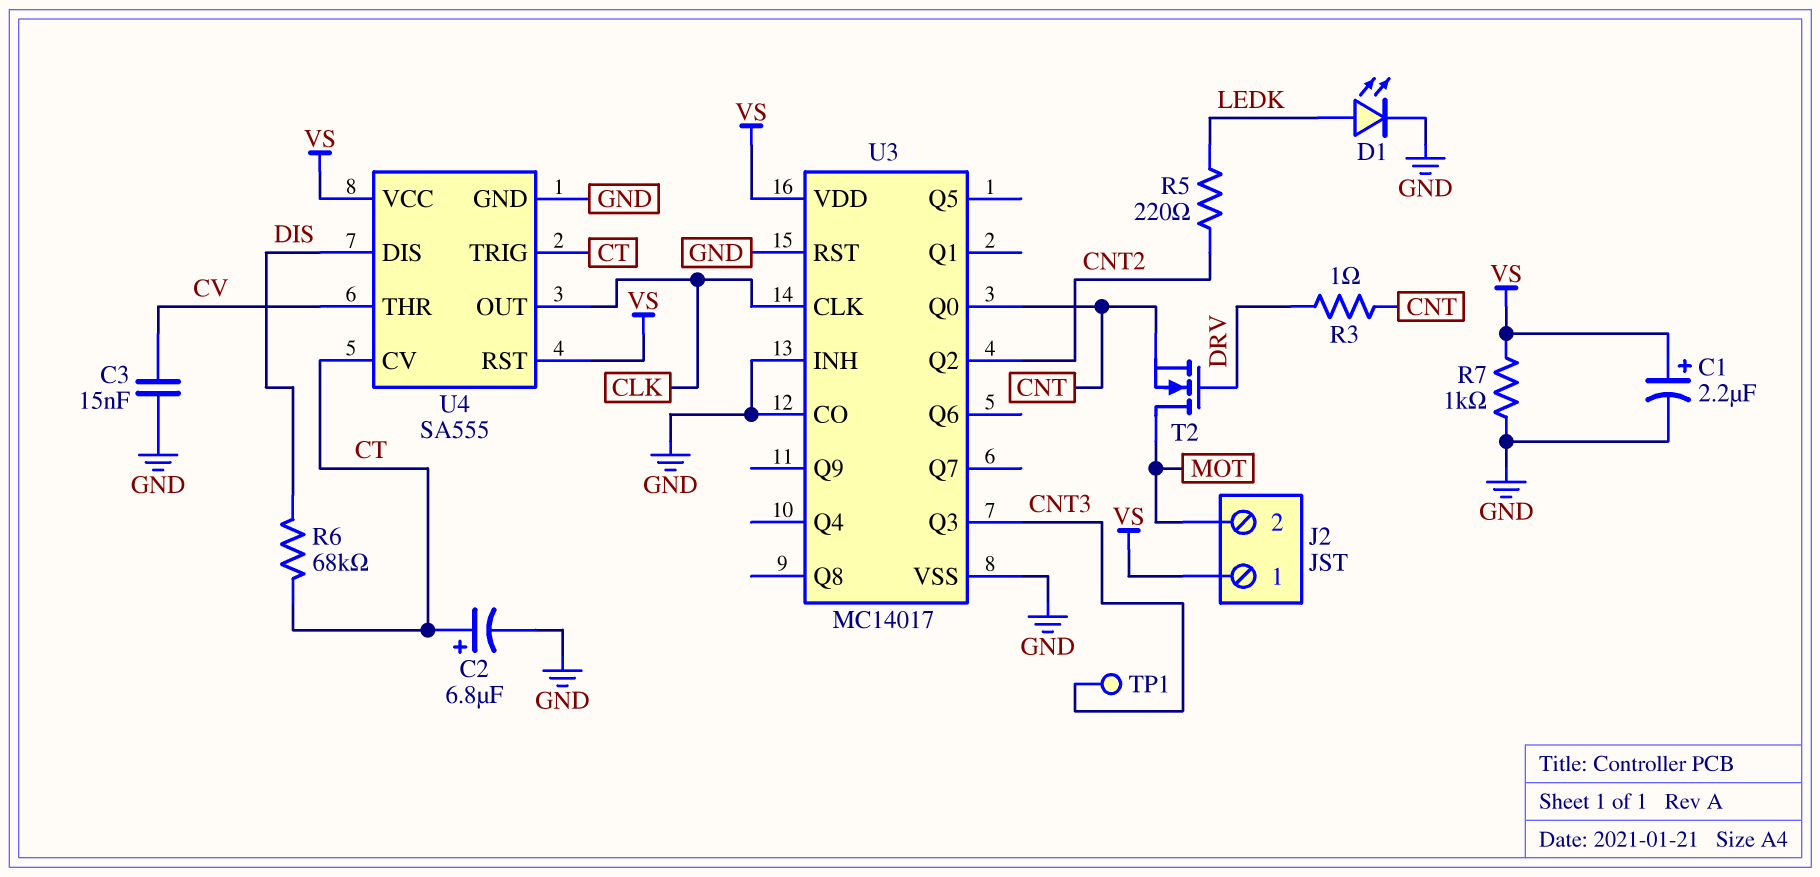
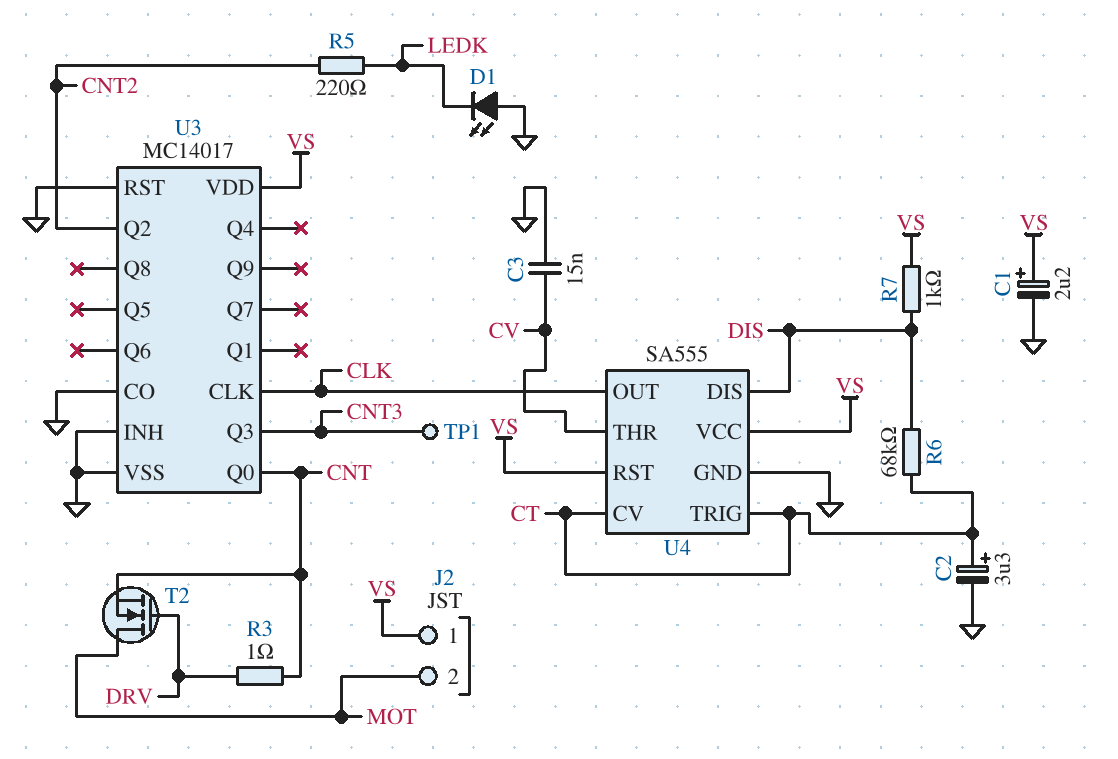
C2: 6.8uF (plus CT, minus GND) -> 3.3uF (plus CT, minus GND)
D1: LED (A LEDK, K GND) -> LED (A GND, K LEDK)
R7: 1k (GND, VS) -> 1k (DIS, VS)

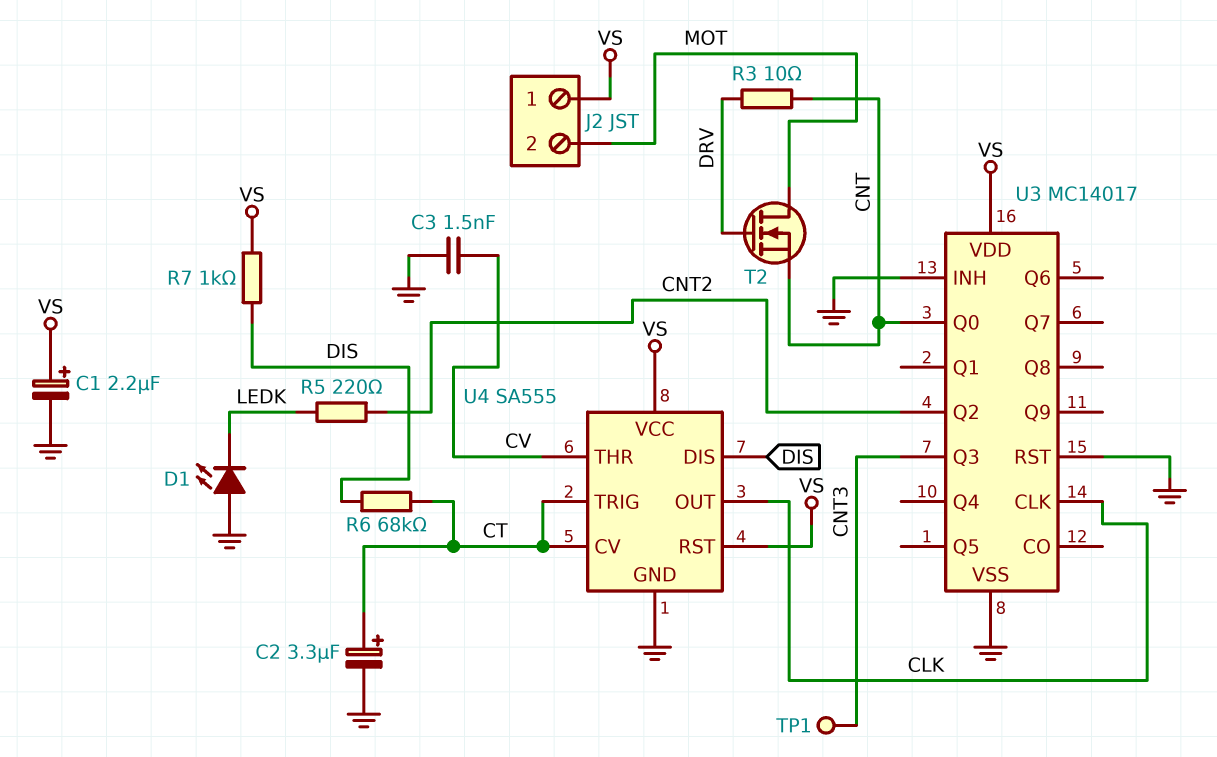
C3: 15nF (CV, GND) -> 1.5nF (CV, GND)
R3: 1 (CNT, DRV) -> 10 (CNT, DRV)
U3 pin CO: GND -> none

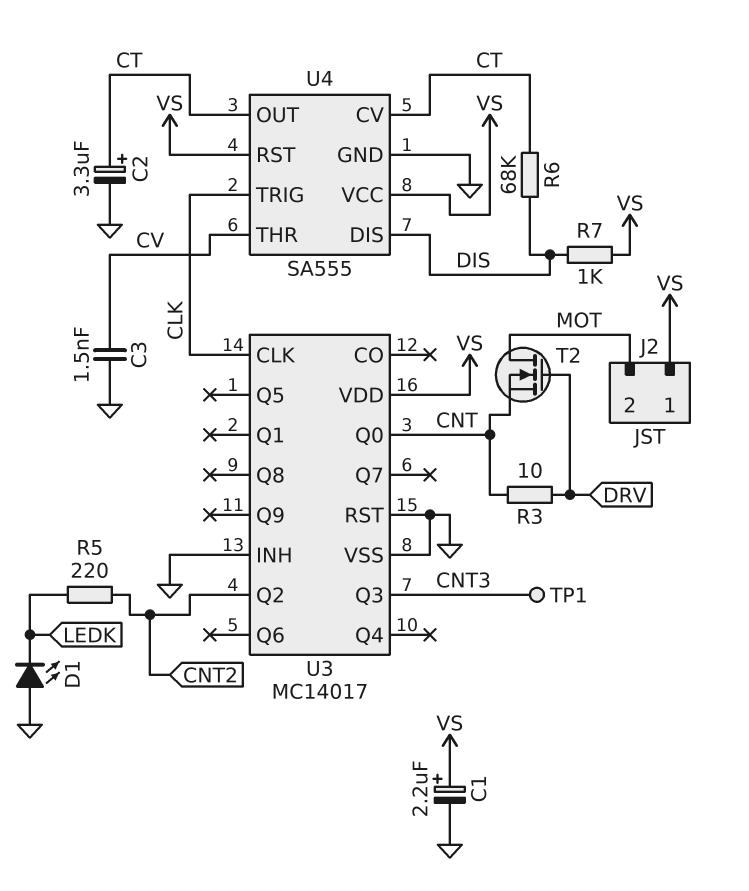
U4 pin OUT: CLK -> CT
U4 pin TRIG: CT -> CLK

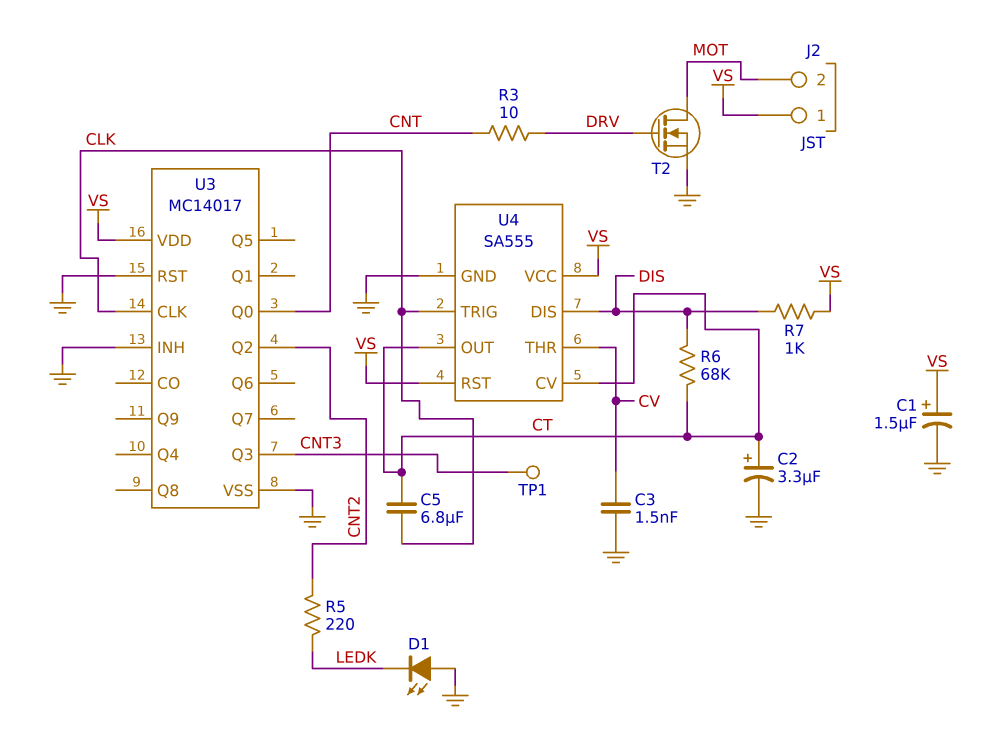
C1: 2.2uF (plus VS, minus GND) -> 1.5uF (plus VS, minus GND)
C5: none -> 6.8uF (CLK, CT)
T2: NMOS (G DRV, D MOT, S CNT) -> NMOS (G DRV, D MOT, S GND)

